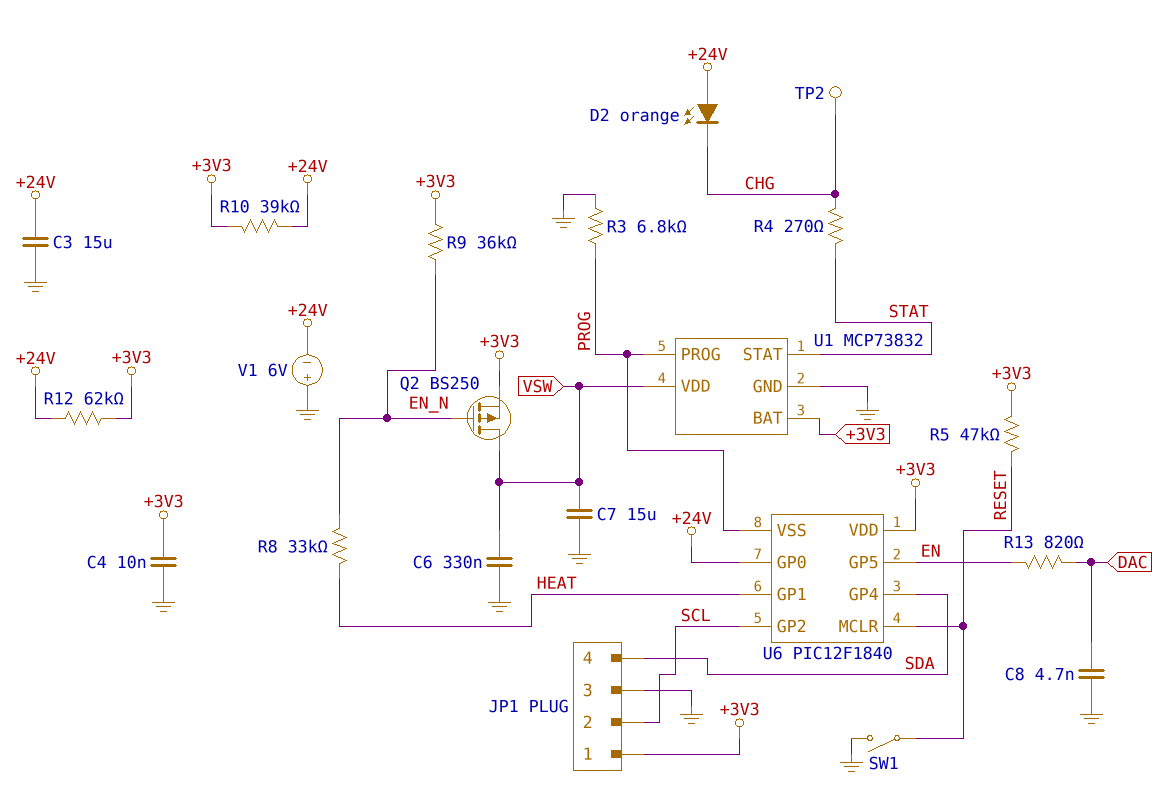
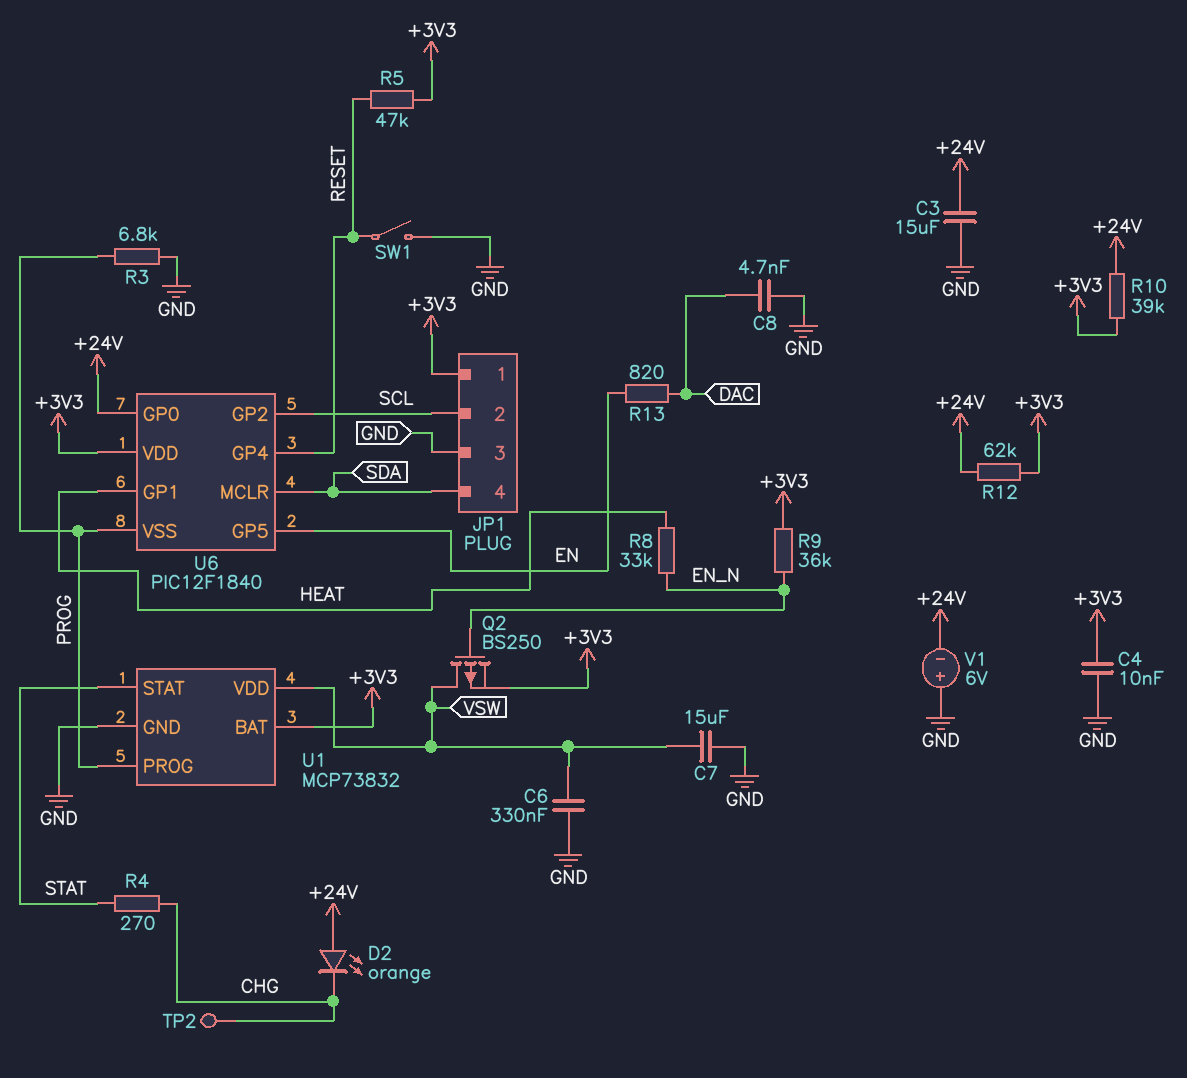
U6 pin GP4: SDA -> RESET
U6 pin MCLR: RESET -> SDA

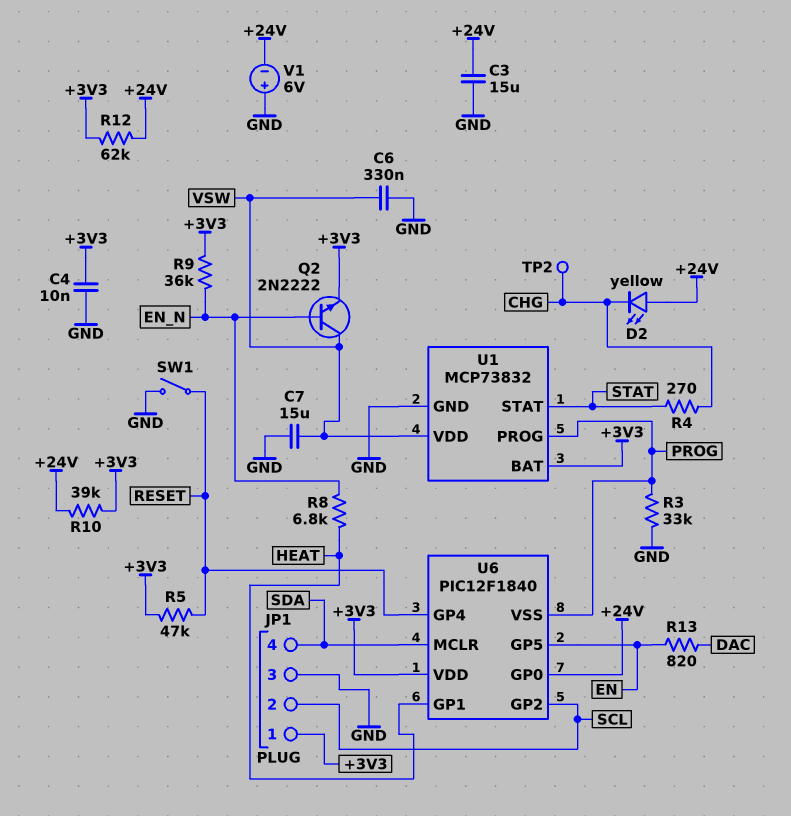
C8: 4.7nF (DAC, GND) -> none
D2: LED orange (A +24V, K CHG) -> LED yellow (A +24V, K CHG)
Q2: PMOS BS250 (G EN_N, D VSW, S +3V3) -> NPN 2N2222 (B EN_N, C VSW, E +3V3)
R3: 6.8k (GND, PROG) -> 33k (GND, PROG)
R8: 33k (EN_N, HEAT) -> 6.8k (EN_N, HEAT)

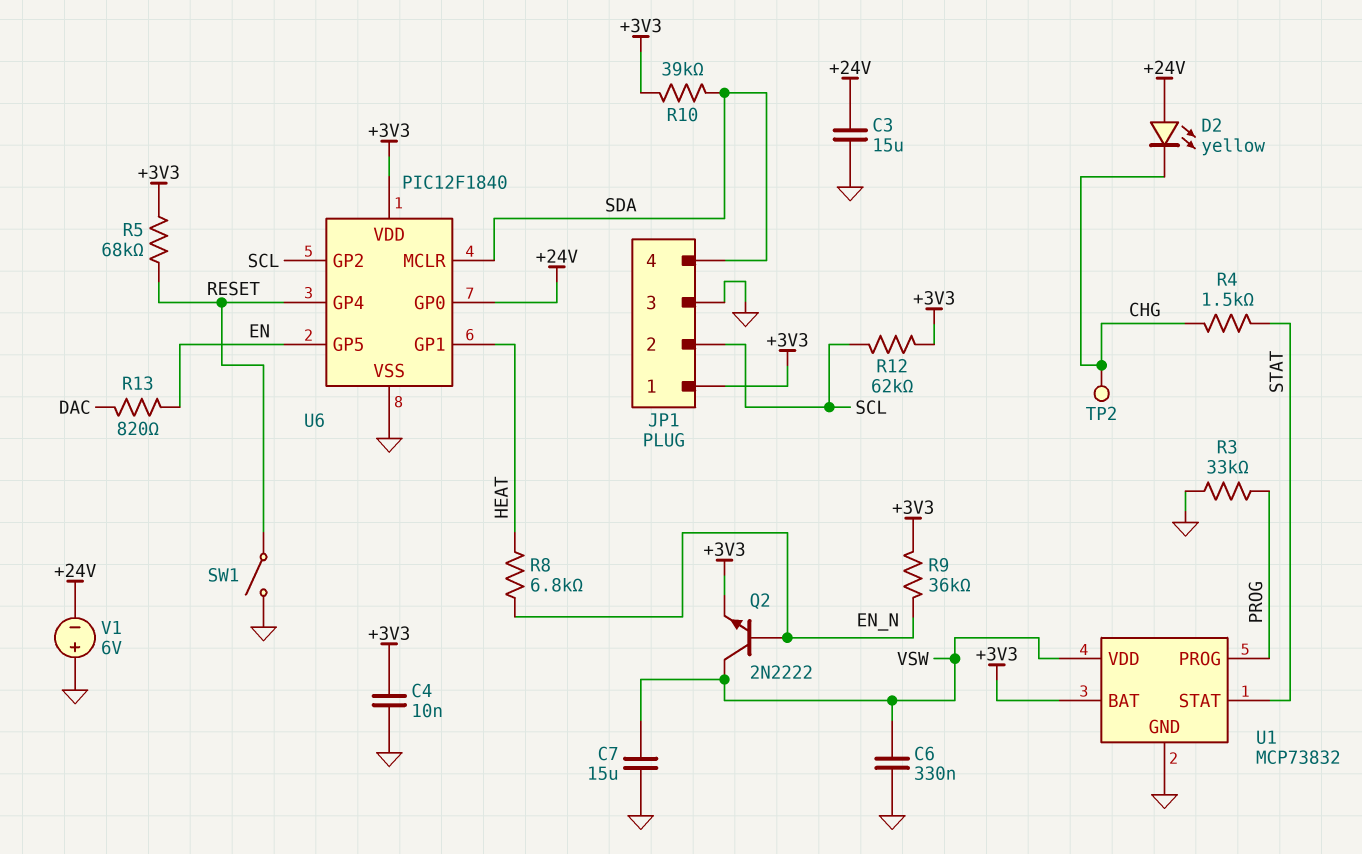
R4: 270 (CHG, STAT) -> 1.5k (CHG, STAT)
R5: 47k (+3V3, RESET) -> 68k (+3V3, RESET)
R10: 39k (+3V3, +24V) -> 39k (+3V3, SDA)
R12: 62k (+3V3, +24V) -> 62k (+3V3, SCL)
U6 pin VSS: PROG -> GND

